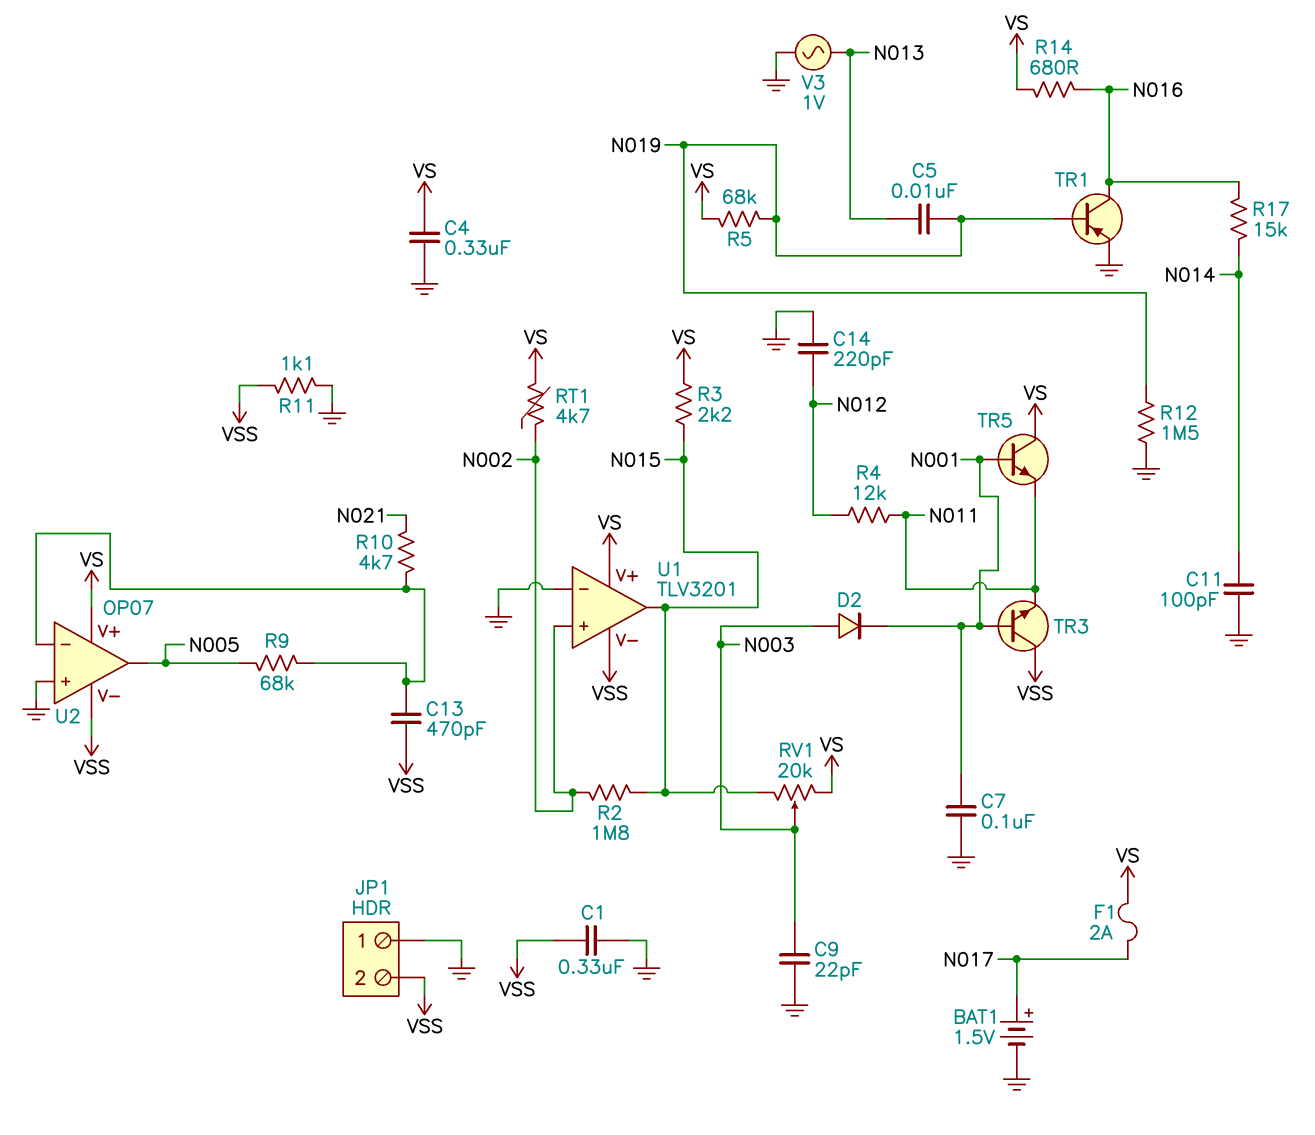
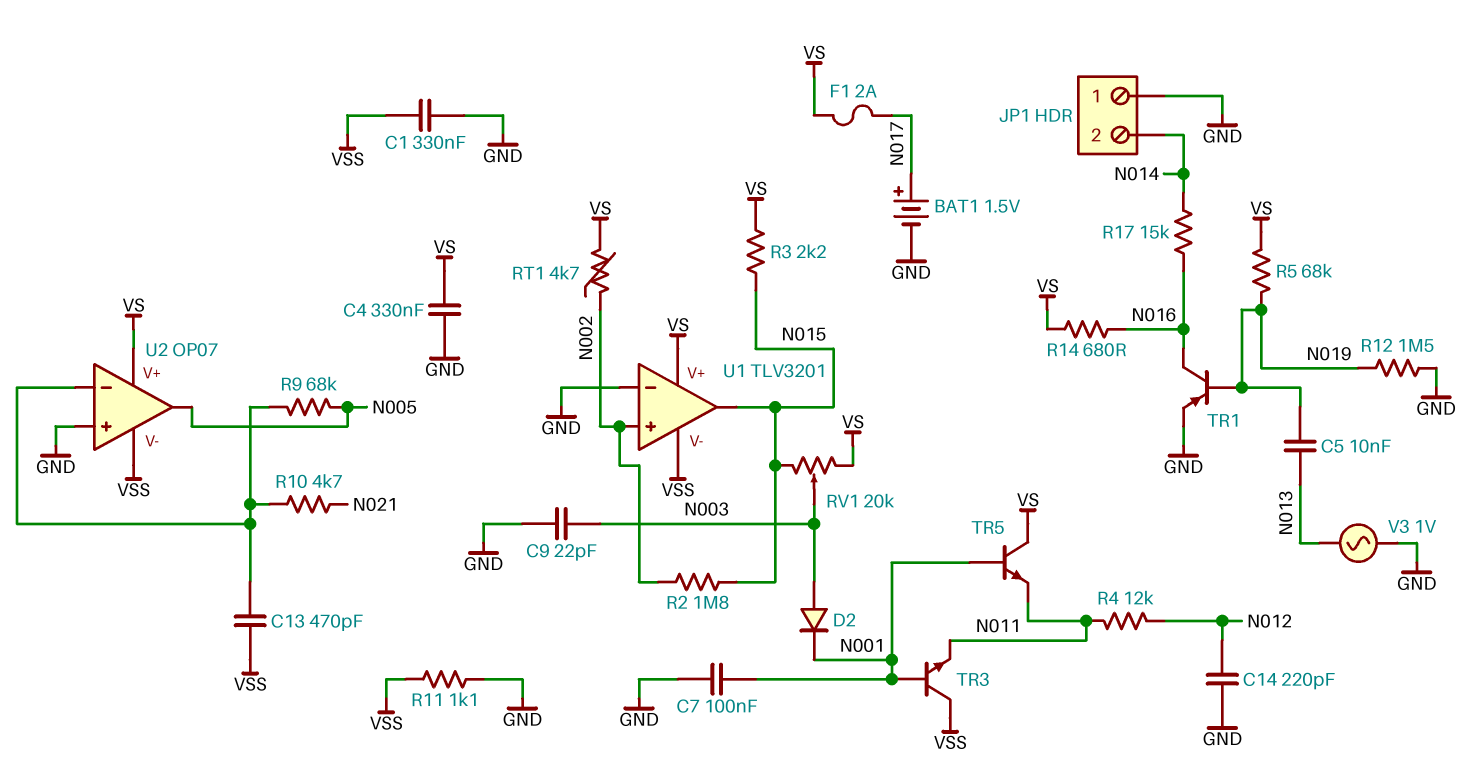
C11: 100pF (GND, N014) -> none
JP1 pin 2: VSS -> N014

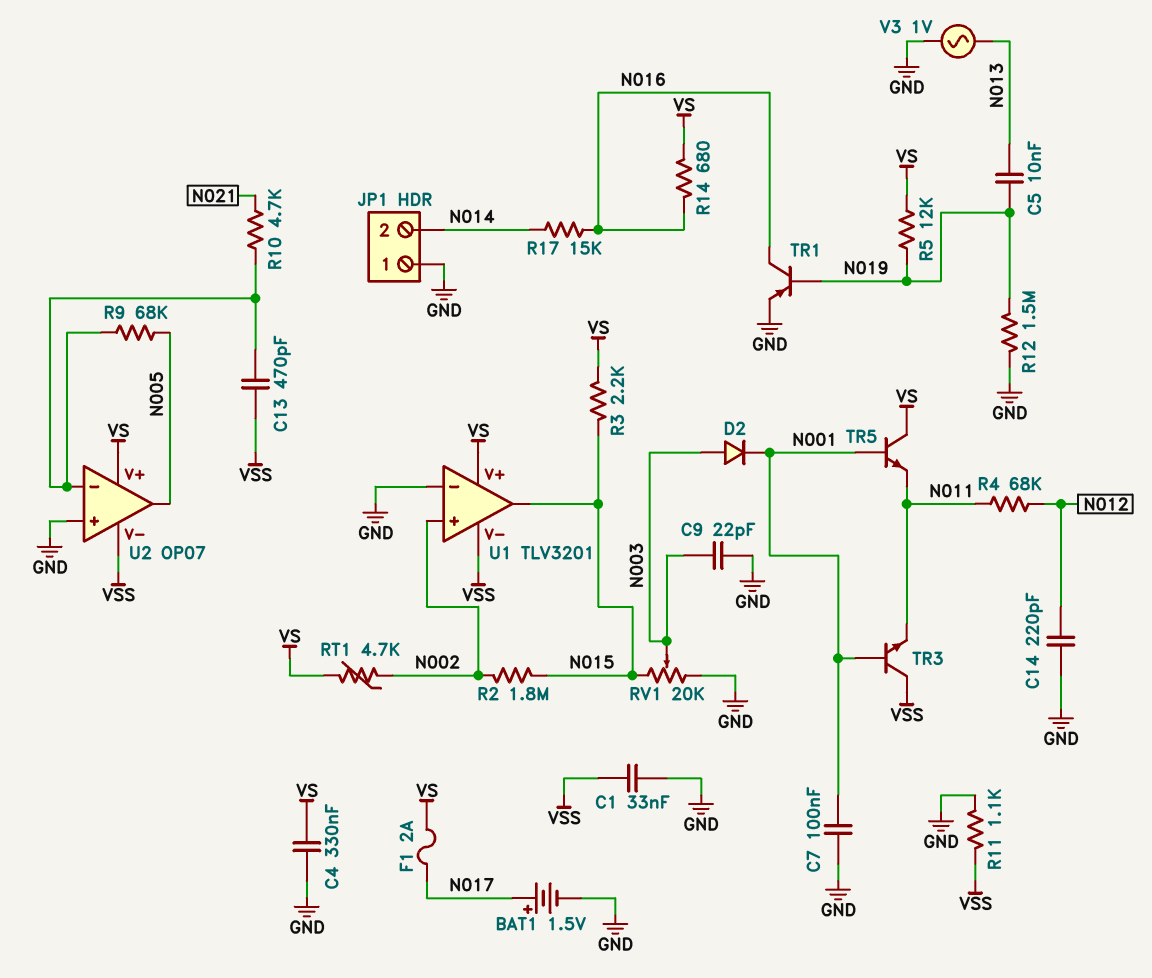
C1: 330nF (GND, VSS) -> 33nF (GND, VSS)
R4: 12k (N011, N012) -> 68k (N011, N012)
R5: 68k (N019, VS) -> 12k (N019, VS)
RV1: 20k (N015, VS, wiper N003) -> 20k (GND, N015, wiper N003)

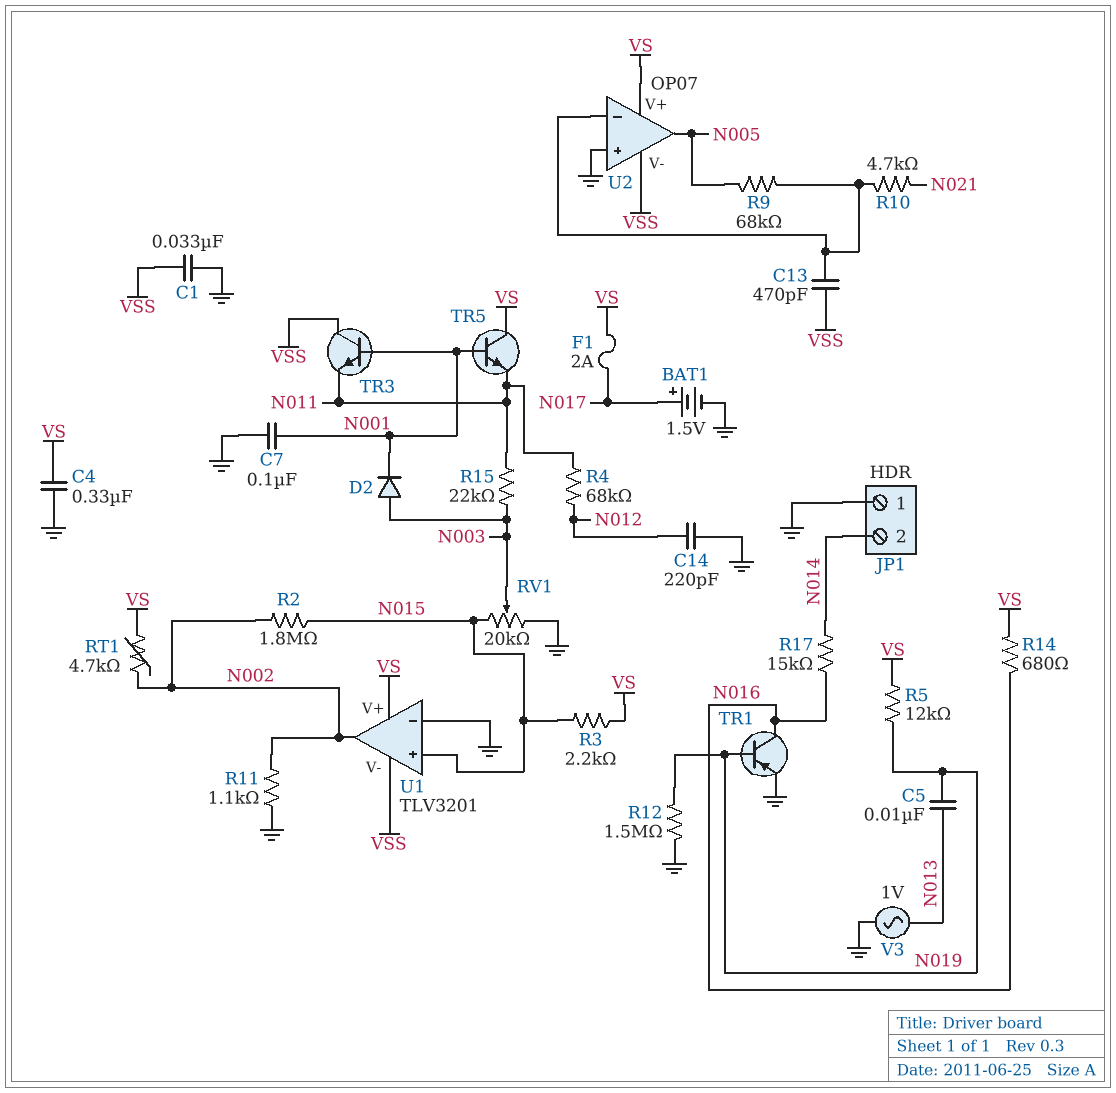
C9: 22pF (GND, N003) -> none
R11: 1.1k (GND, VSS) -> 1.1k (GND, N002)
R15: none -> 22k (N003, N011)
U1 pin in+: N002 -> N015
U1 pin out: N015 -> N002

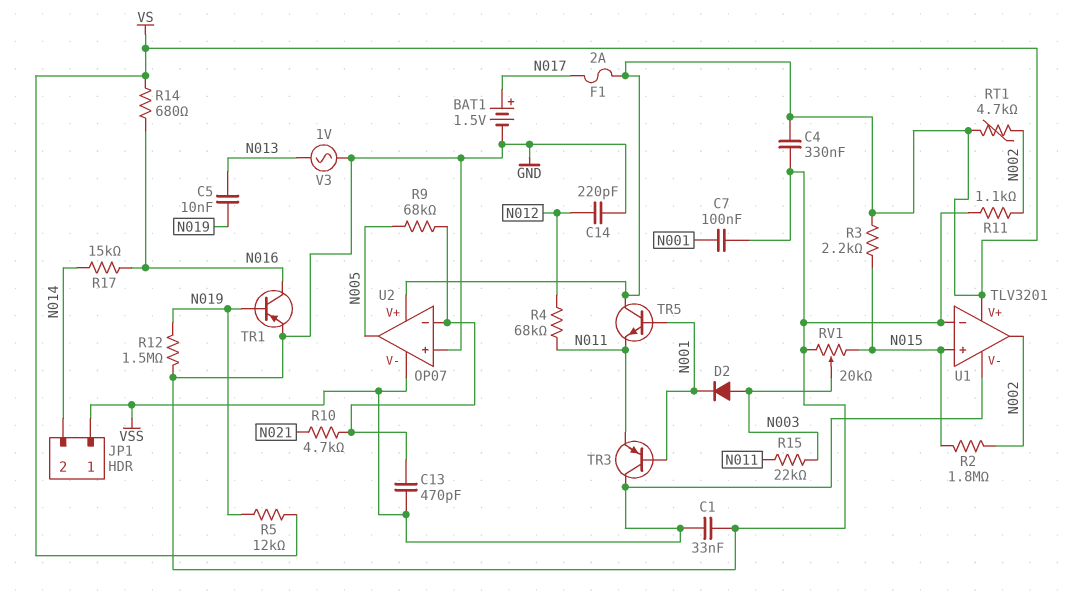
JP1 pin 1: GND -> VSS
TR3: NPN (B N001, C VSS, E N011) -> PNP (B N001, C VSS, E N011)

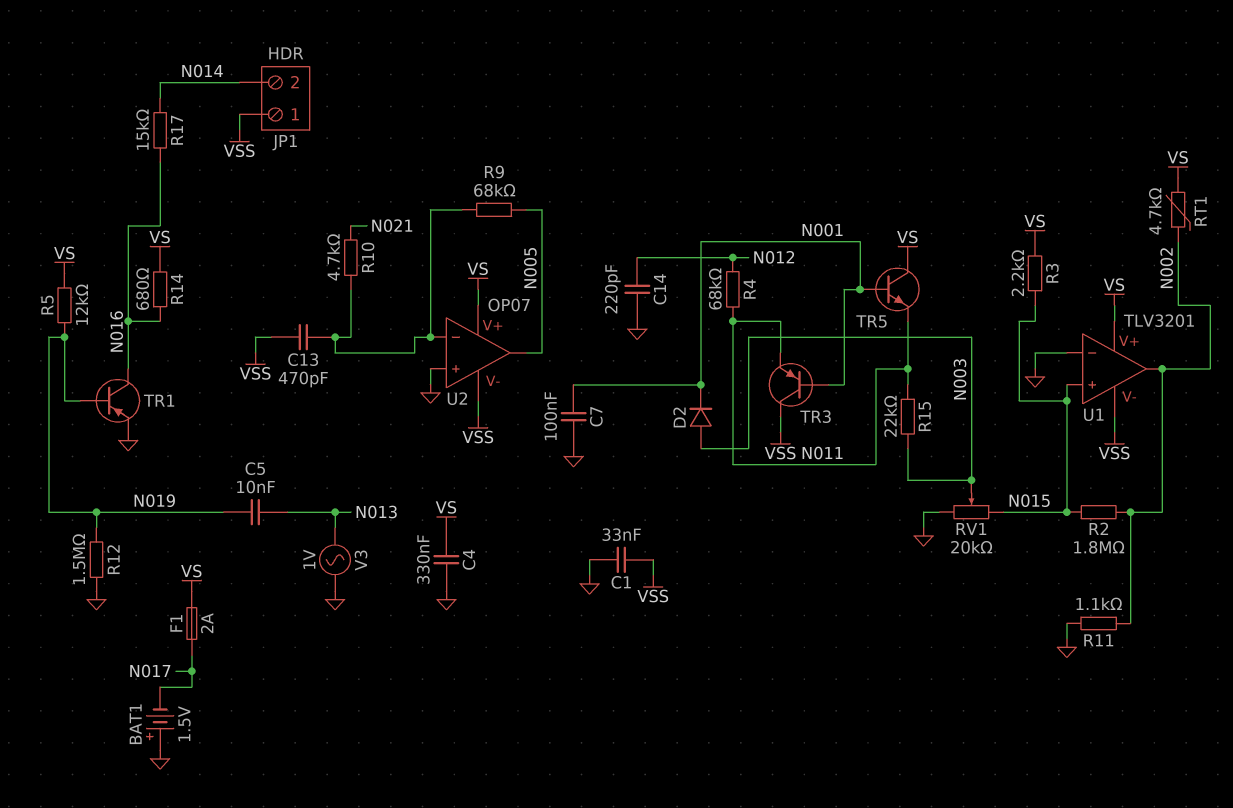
BAT1: 1.5V (plus N017, minus GND) -> 1.5V (plus GND, minus N017)

